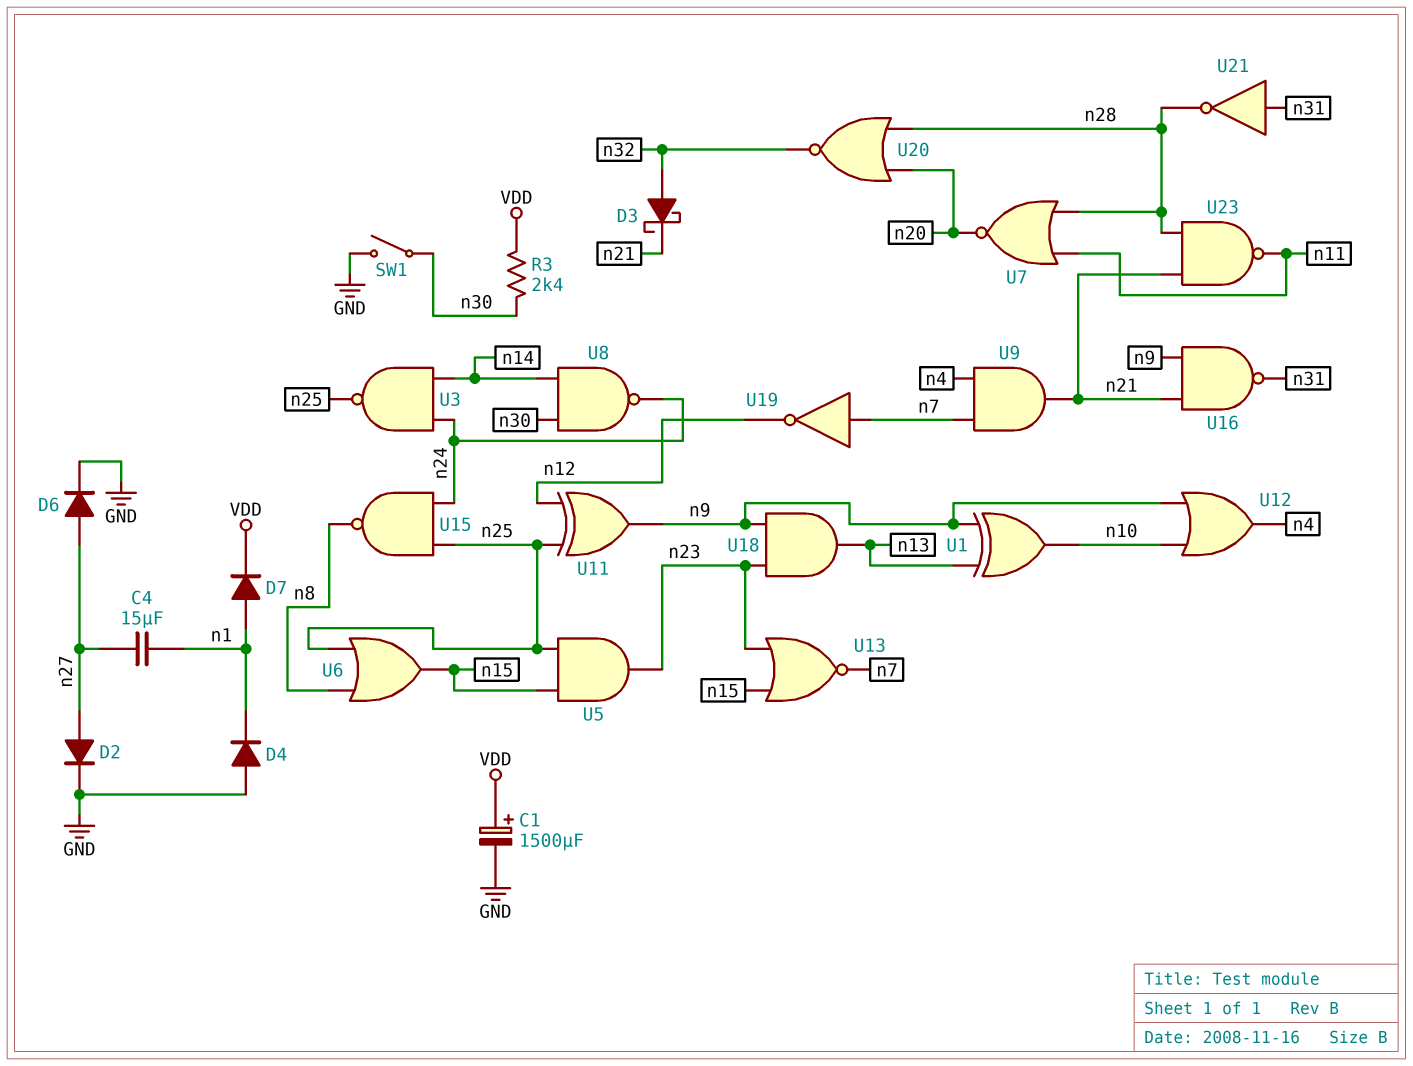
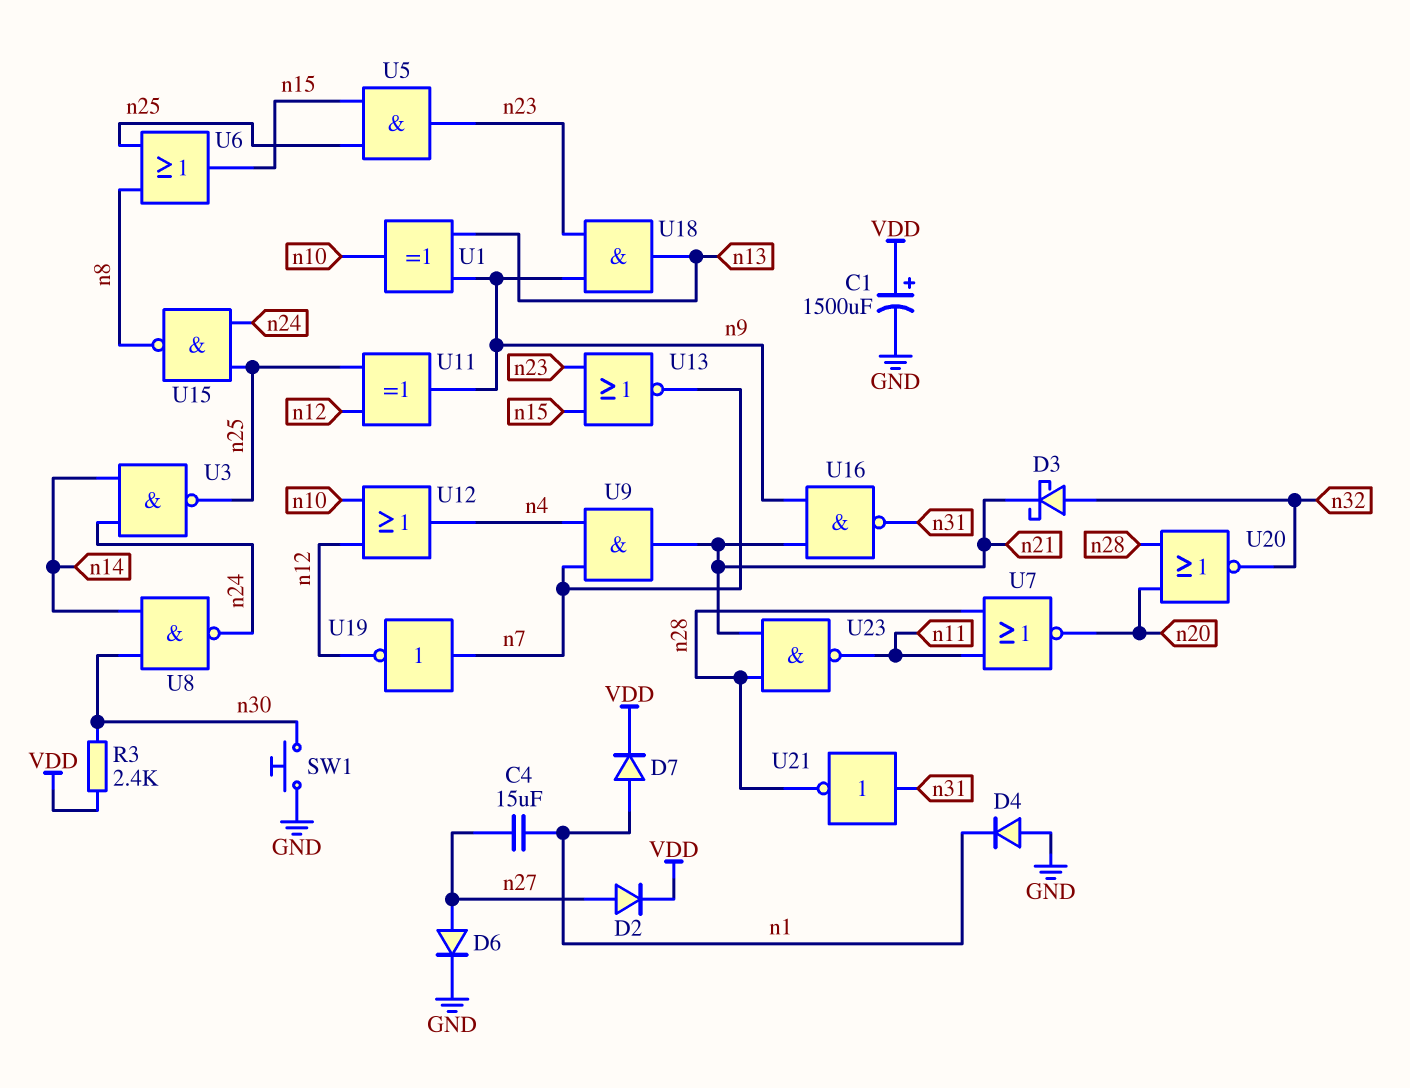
D2: diode (A n27, K GND) -> diode (A n27, K VDD)
SW1: switch (GND, n30) -> button (GND, n30)
U12: OR (in n9, in n10, out n4) -> OR (in n10, in n12, out n4)

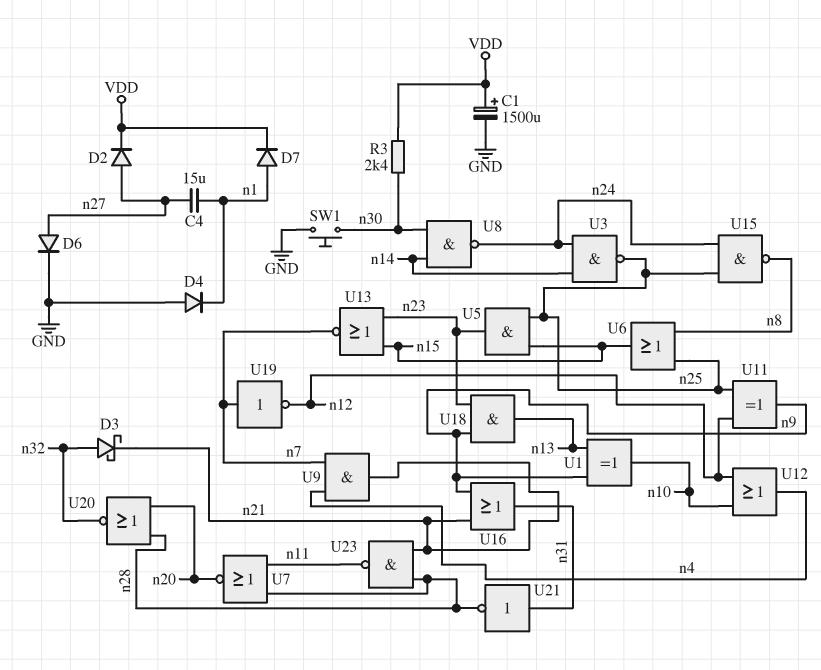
U16: NAND (in n9, in n21, out n31) -> OR (in n9, in n21, out n31)

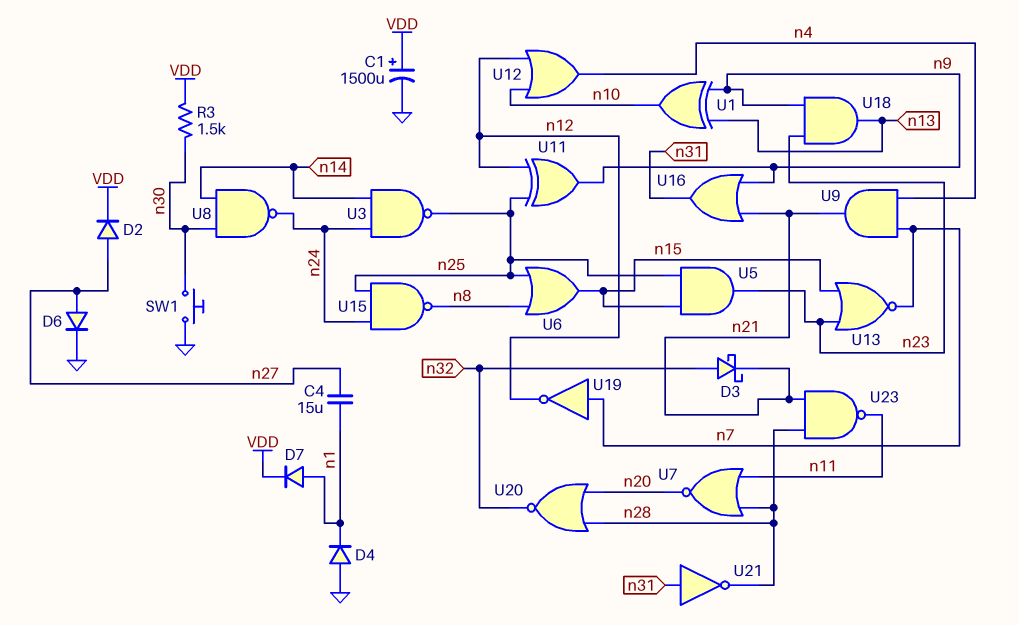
R3: 2.4k (VDD, n30) -> 1.5k (VDD, n30)

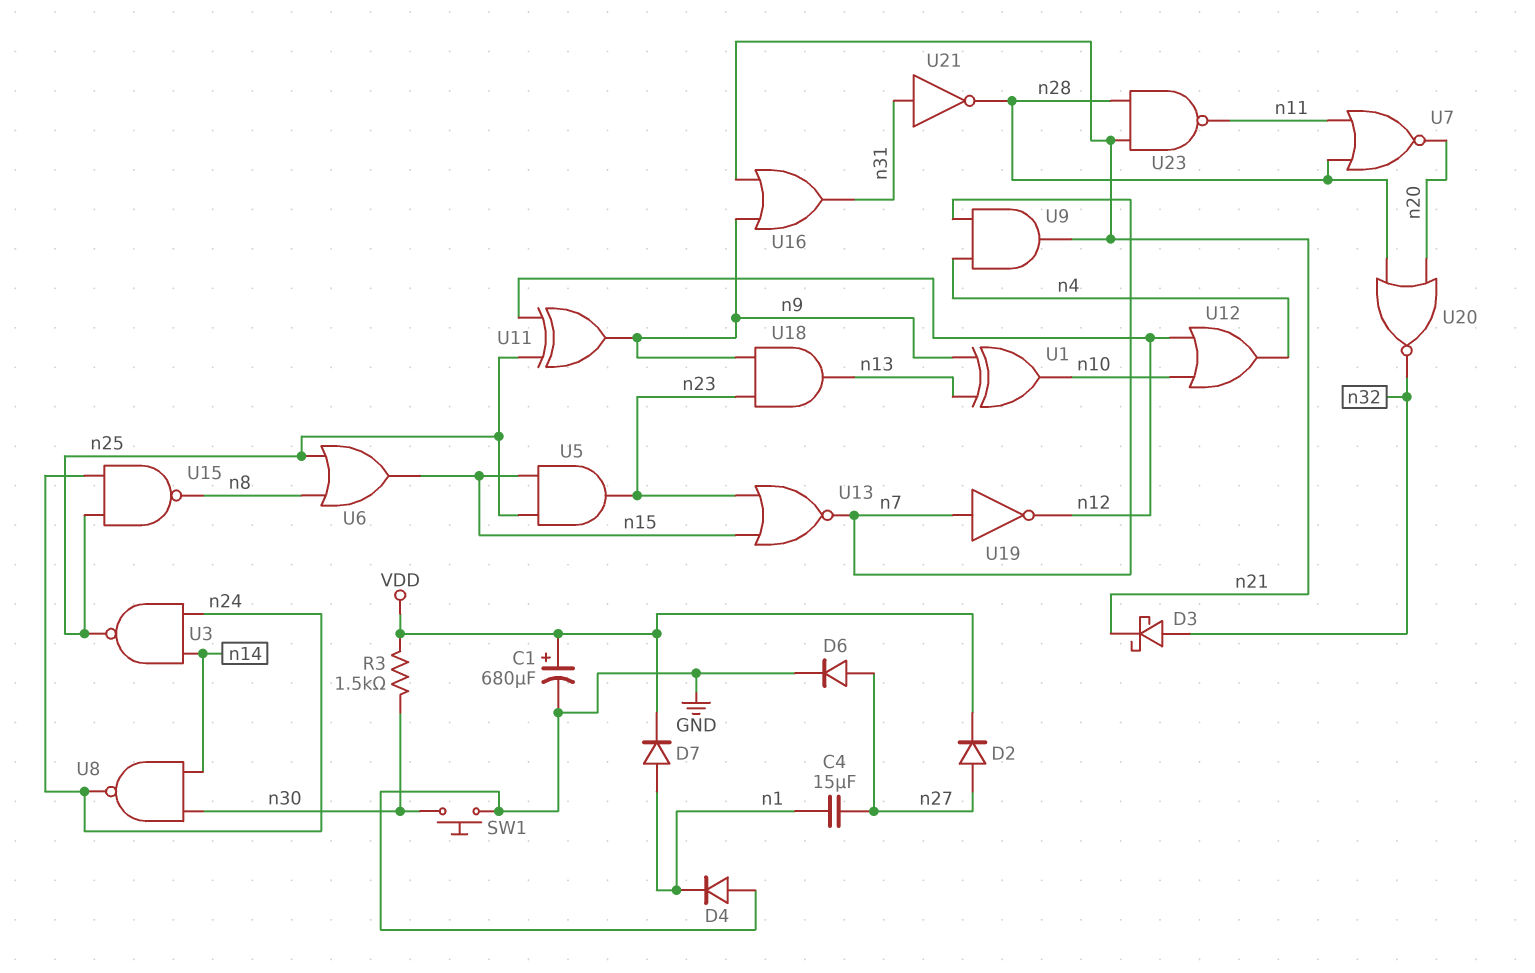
C1: 1500uF (plus VDD, minus GND) -> 680uF (plus VDD, minus GND)

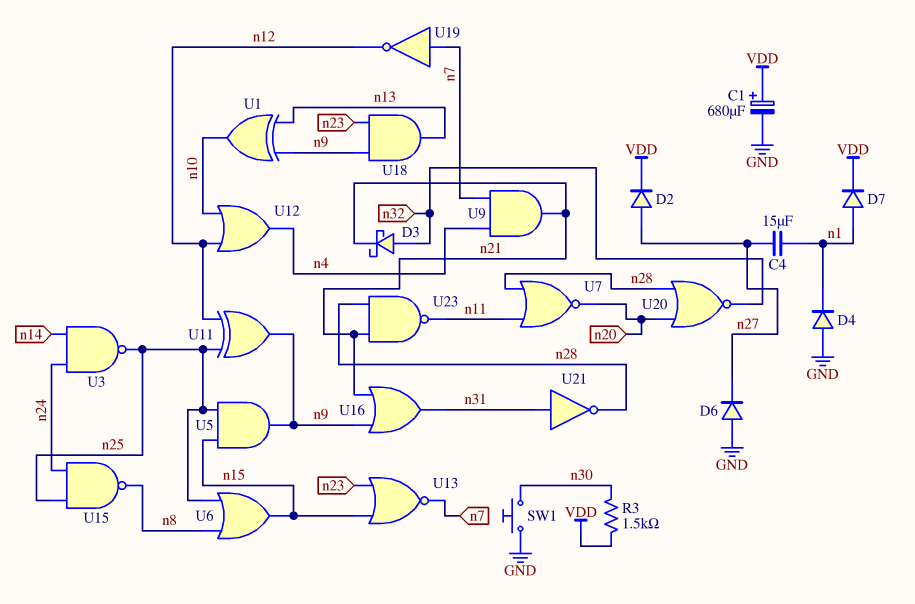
D6: diode (A n27, K GND) -> diode (A GND, K n27)
U5: AND (in n15, in n25, out n23) -> AND (in n15, in n25, out n9)
U8: NAND (in n14, in n30, out n24) -> none

